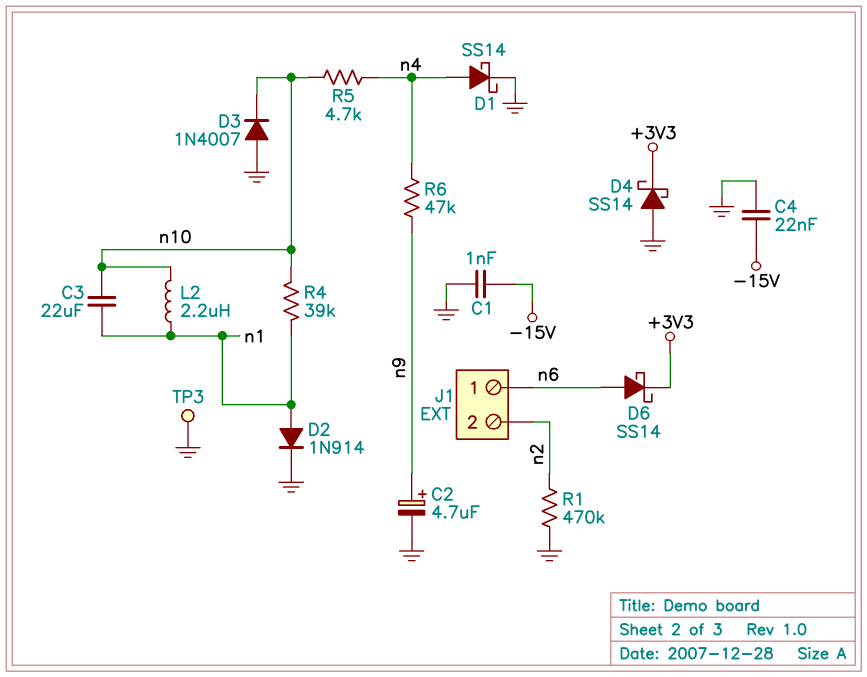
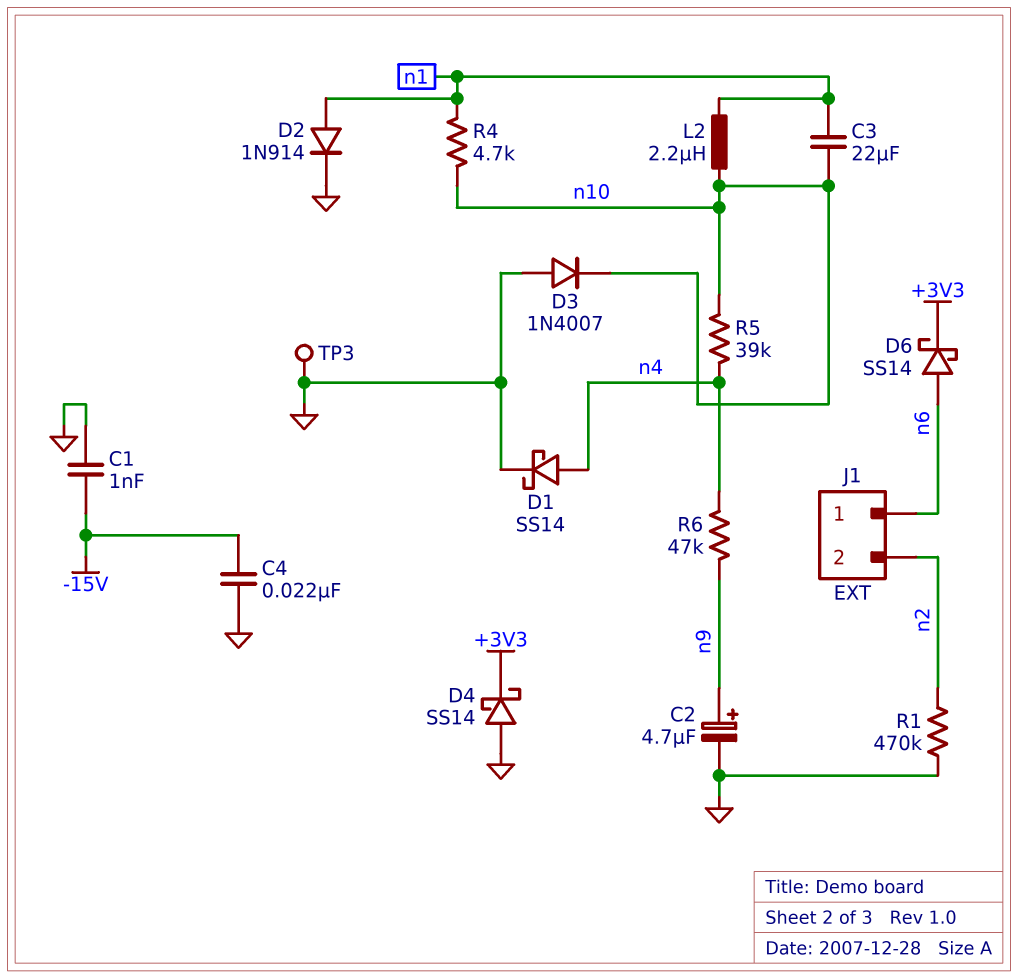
R4: 39k (n1, n10) -> 4.7k (n1, n10)
R5: 4.7k (n4, n10) -> 39k (n4, n10)

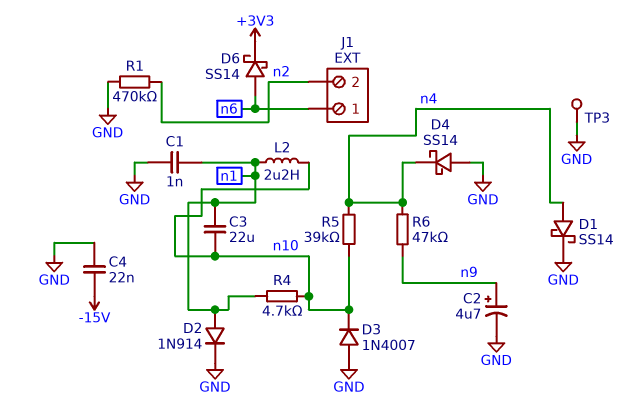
C1: 1nF (-15V, GND) -> 1nF (GND, n1)
D4: schottky SS14 (A GND, K +3V3) -> schottky SS14 (A GND, K n4)

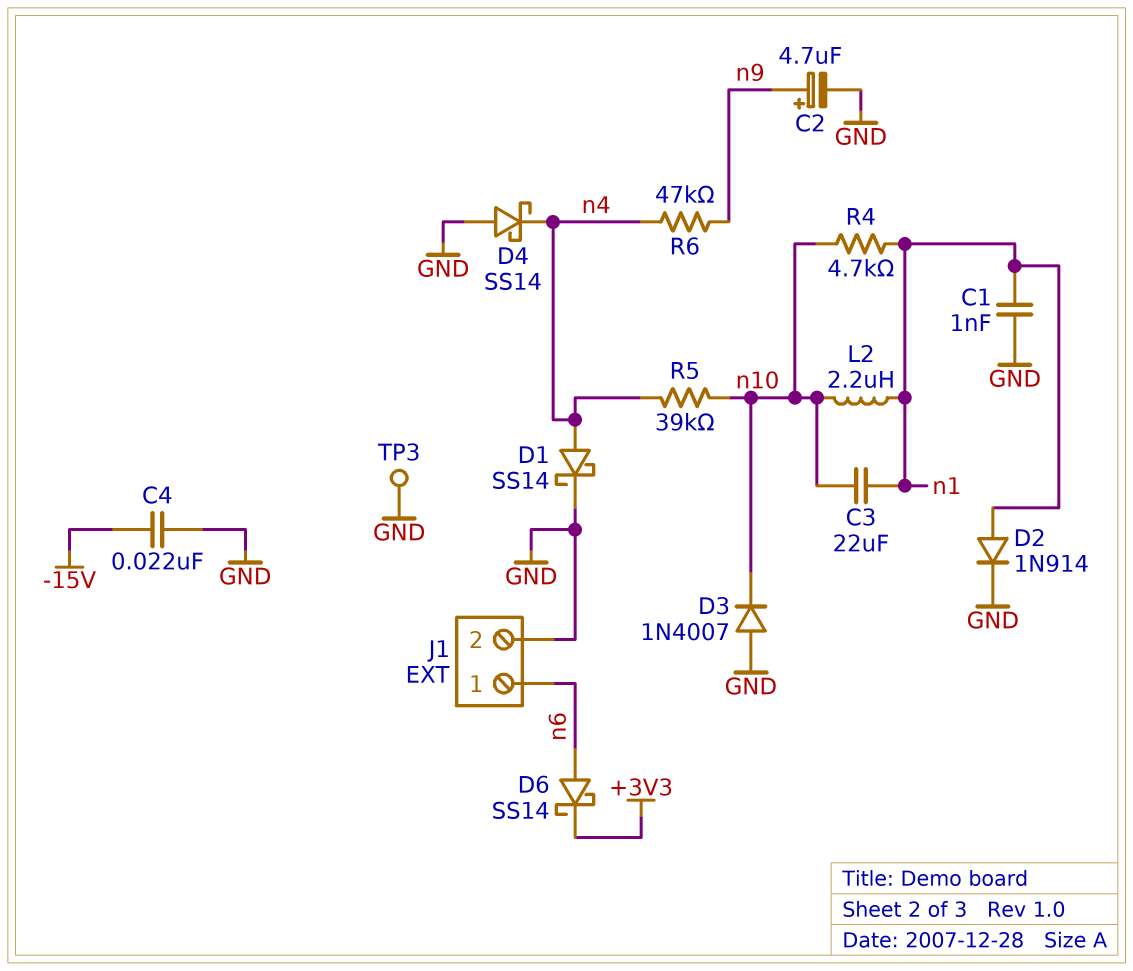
J1 pin 2: n2 -> GND
R1: 470k (GND, n2) -> none

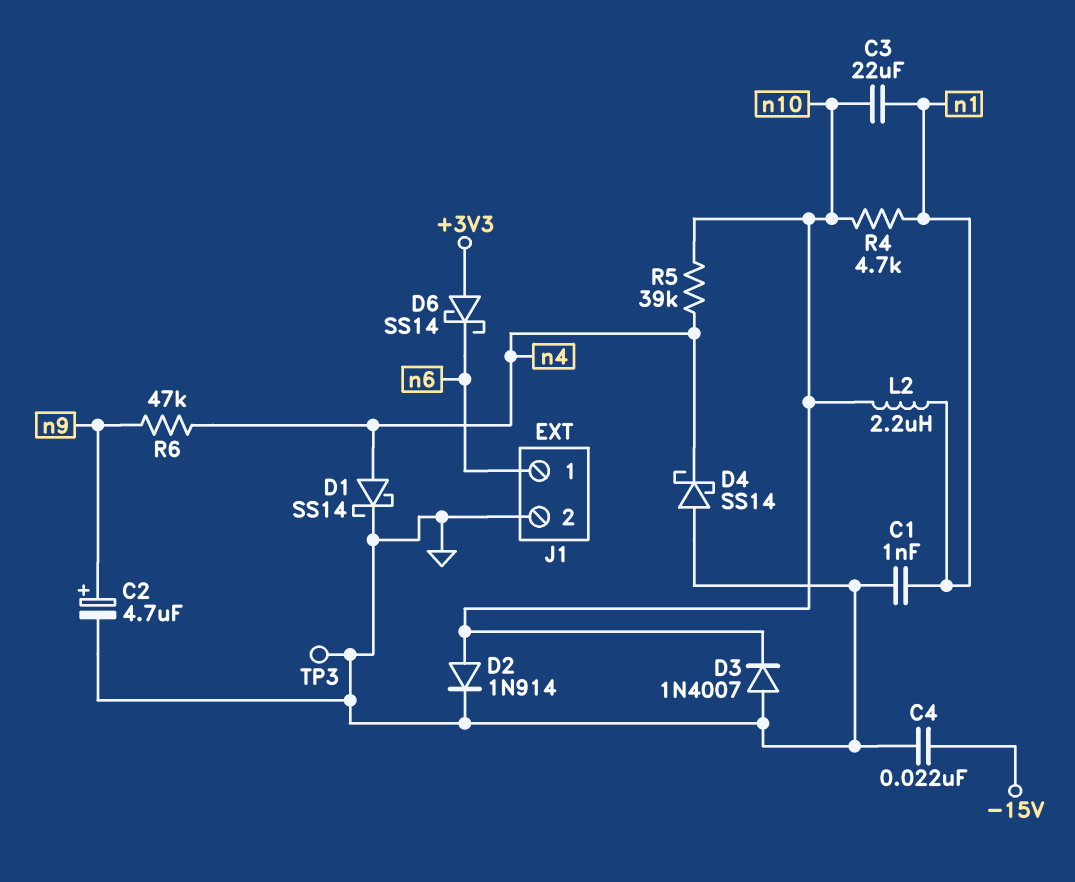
D2: diode 1N914 (A n1, K GND) -> diode 1N914 (A n10, K GND)
D6: schottky SS14 (A n6, K +3V3) -> schottky SS14 (A +3V3, K n6)

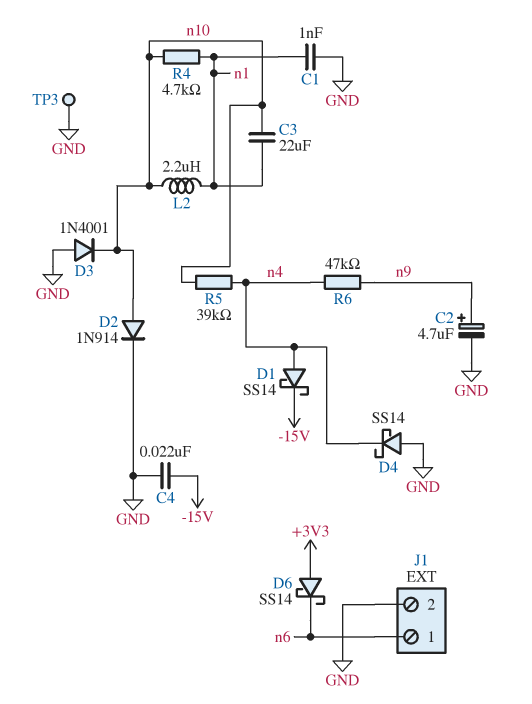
D1: schottky SS14 (A n4, K GND) -> schottky SS14 (A n4, K -15V)
D3: diode 1N4007 (A GND, K n10) -> diode 1N4001 (A GND, K n10)

